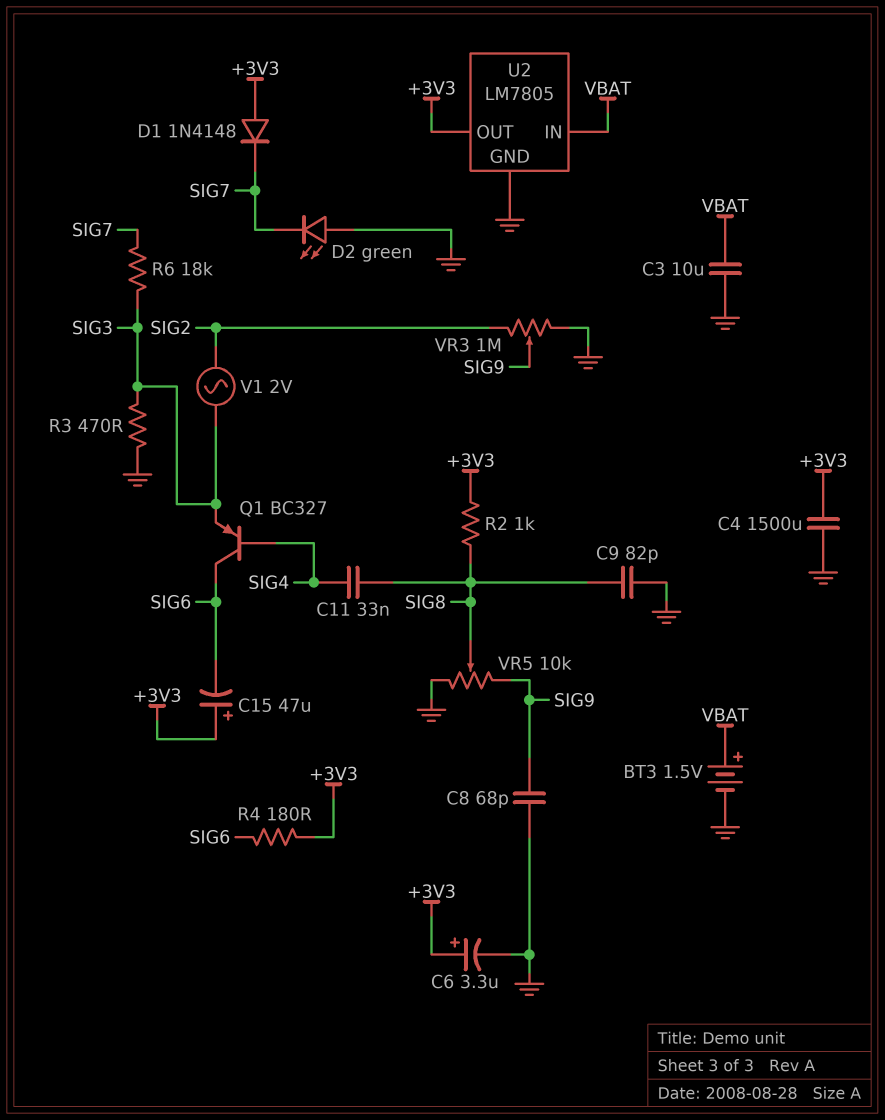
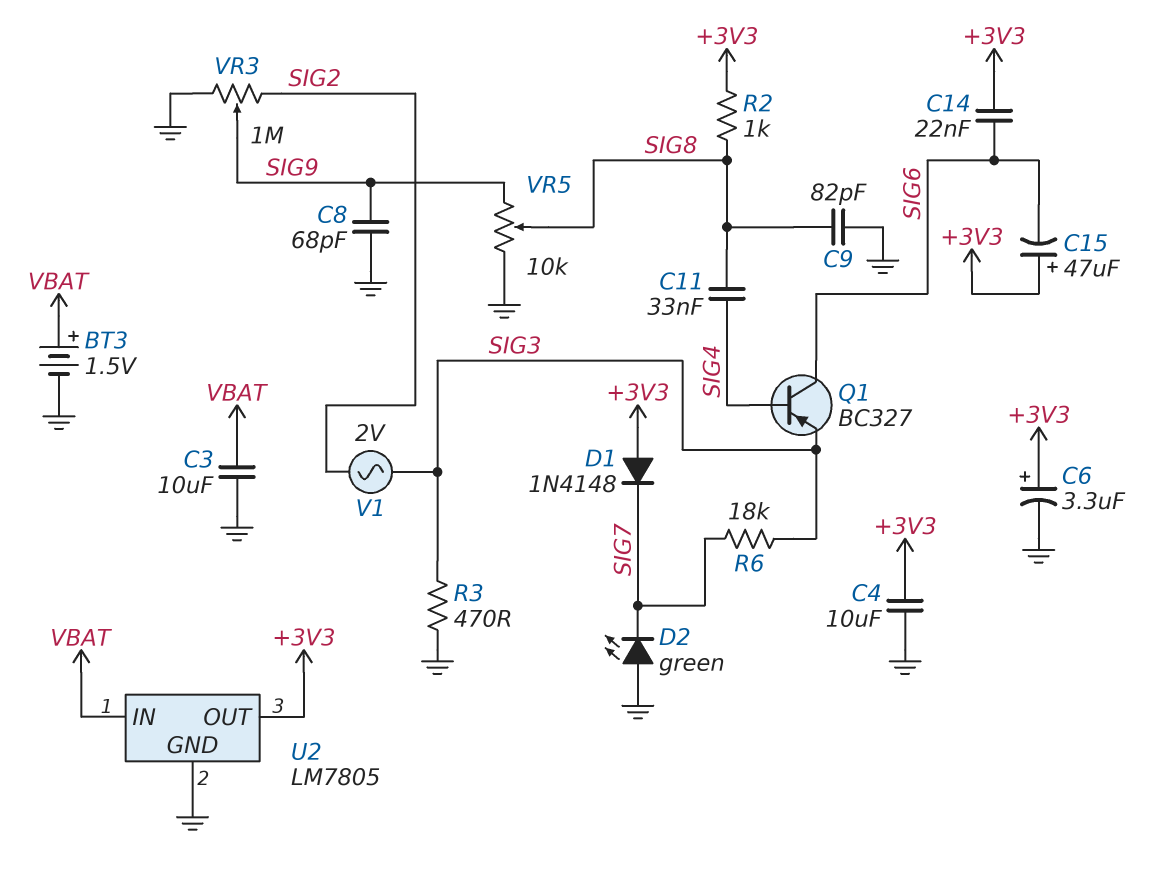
C4: 1500uF (+3V3, GND) -> 10uF (+3V3, GND)
C14: none -> 22nF (+3V3, SIG6)
R4: 180 (+3V3, SIG6) -> none

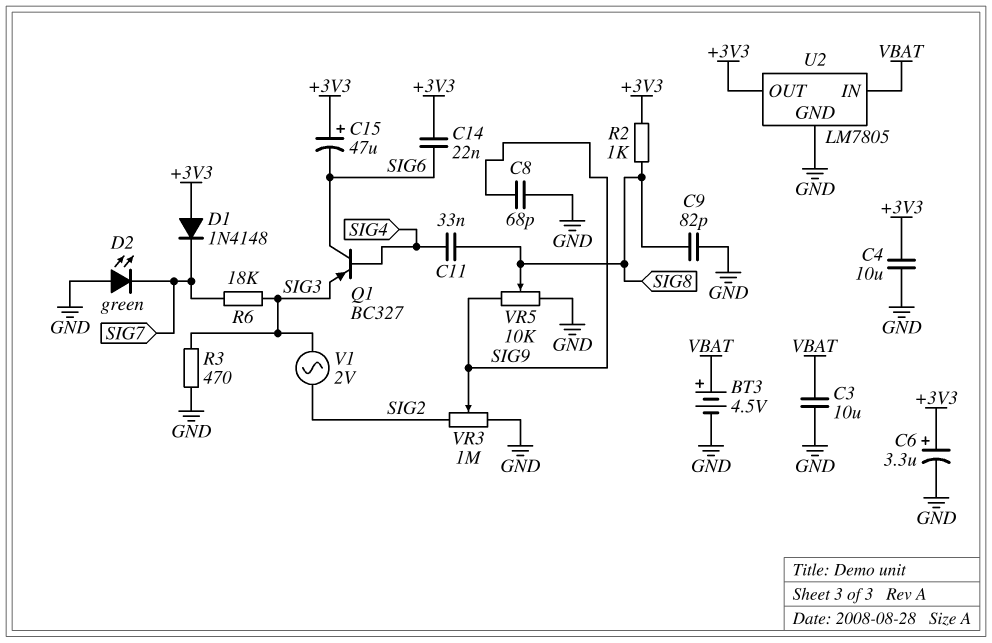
BT3: 1.5V (plus VBAT, minus GND) -> 4.5V (plus VBAT, minus GND)

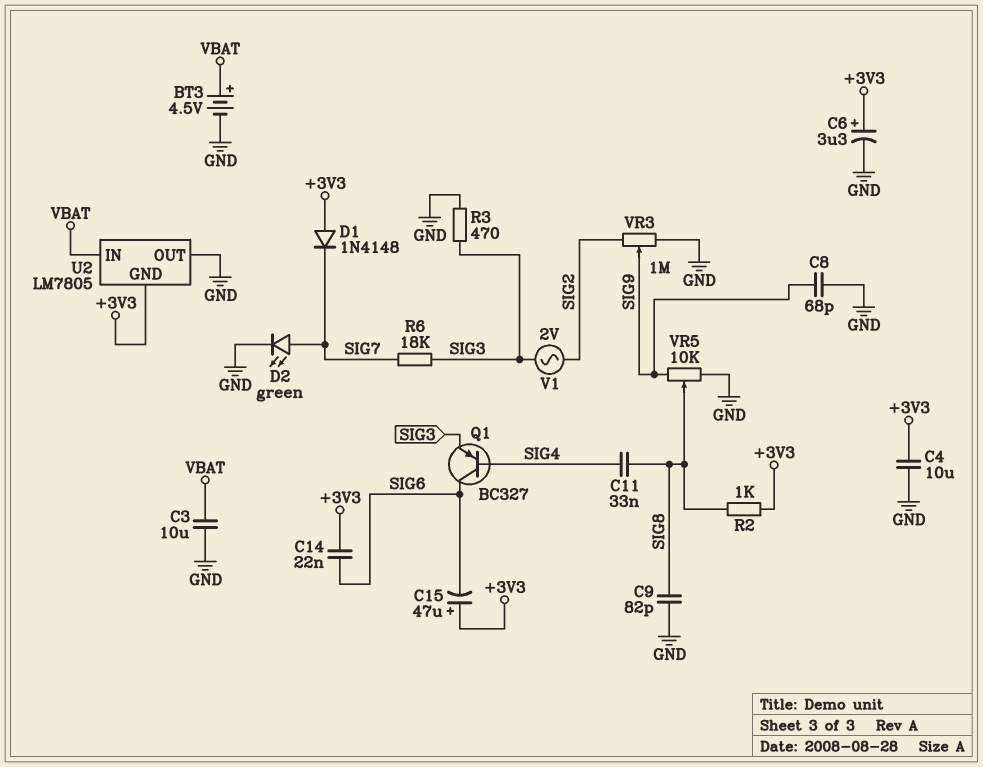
D2: LED green (A GND, K SIG7) -> LED green (A SIG7, K GND)
U2 pin GND: GND -> +3V3
U2 pin OUT: +3V3 -> GND

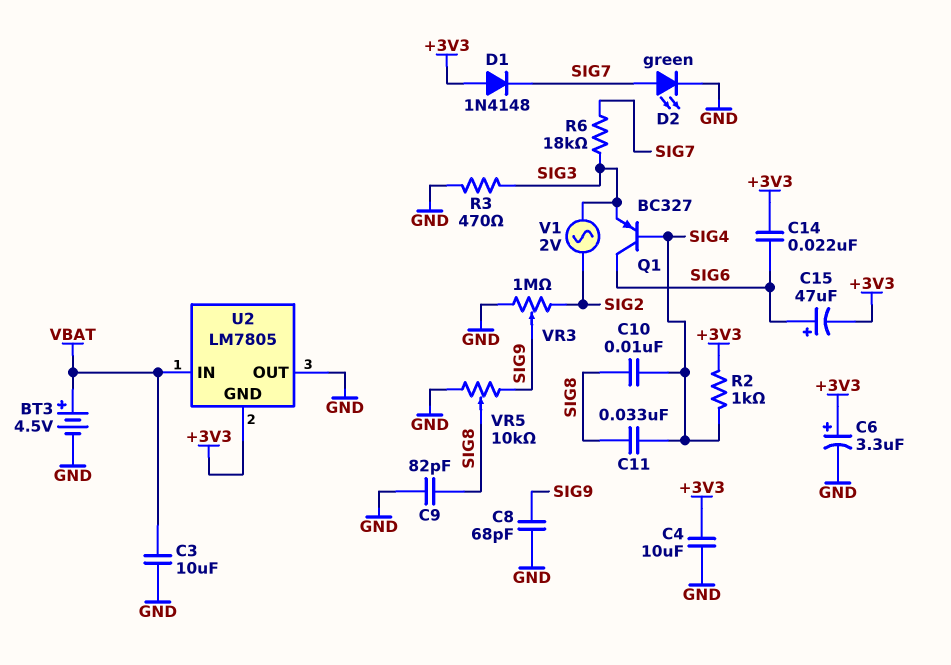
C10: none -> 10nF (SIG4, SIG8)
C15: 47uF (plus +3V3, minus SIG6) -> 47uF (plus SIG6, minus +3V3)
R2: 1k (+3V3, SIG8) -> 1k (+3V3, SIG4)

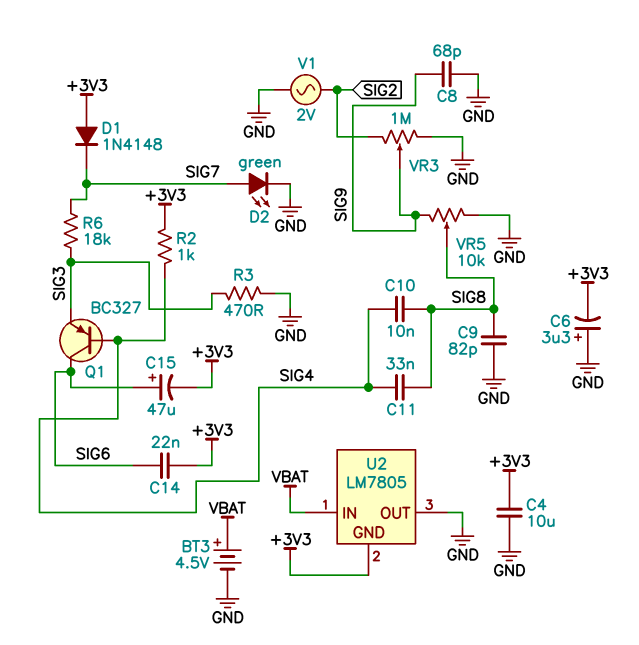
C3: 10uF (GND, VBAT) -> none
C6: 3.3uF (plus +3V3, minus GND) -> 3.3uF (plus GND, minus +3V3)
V1: AC 2V (SIG2, SIG3) -> AC 2V (GND, SIG2)

